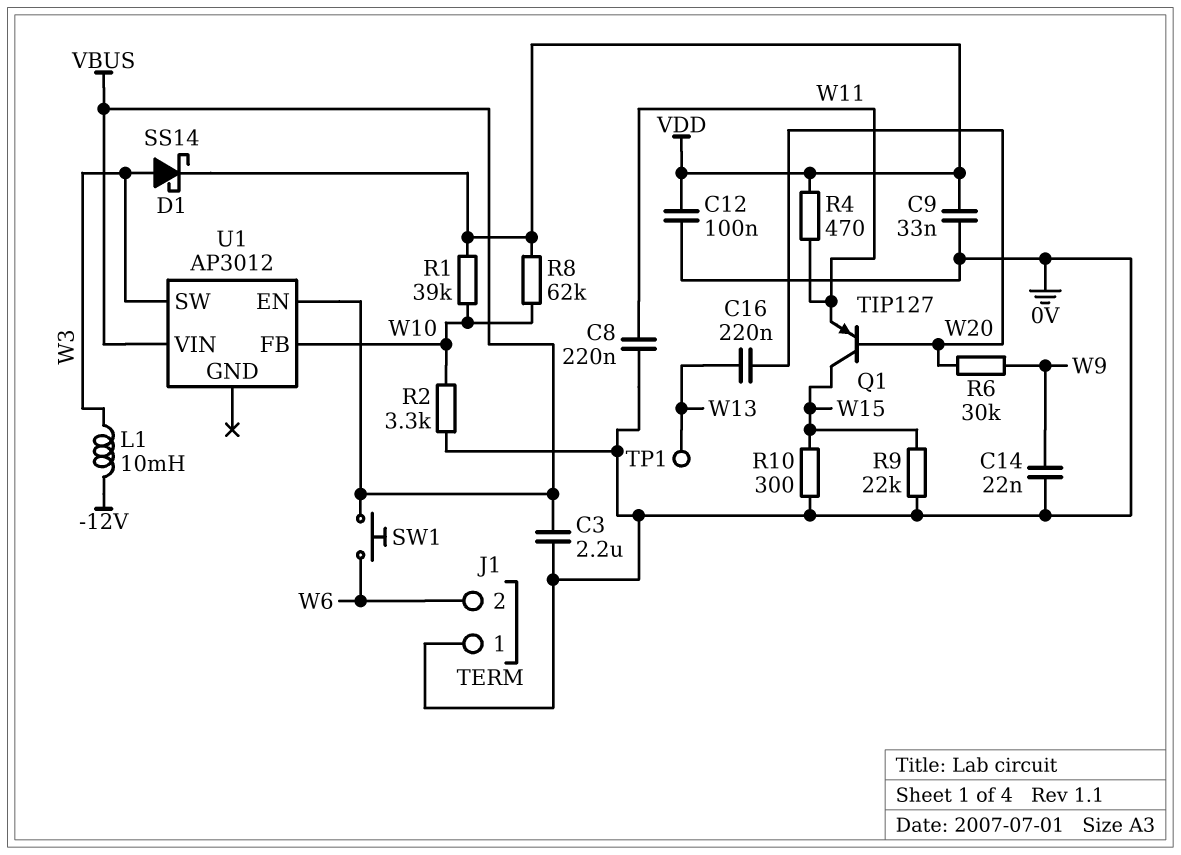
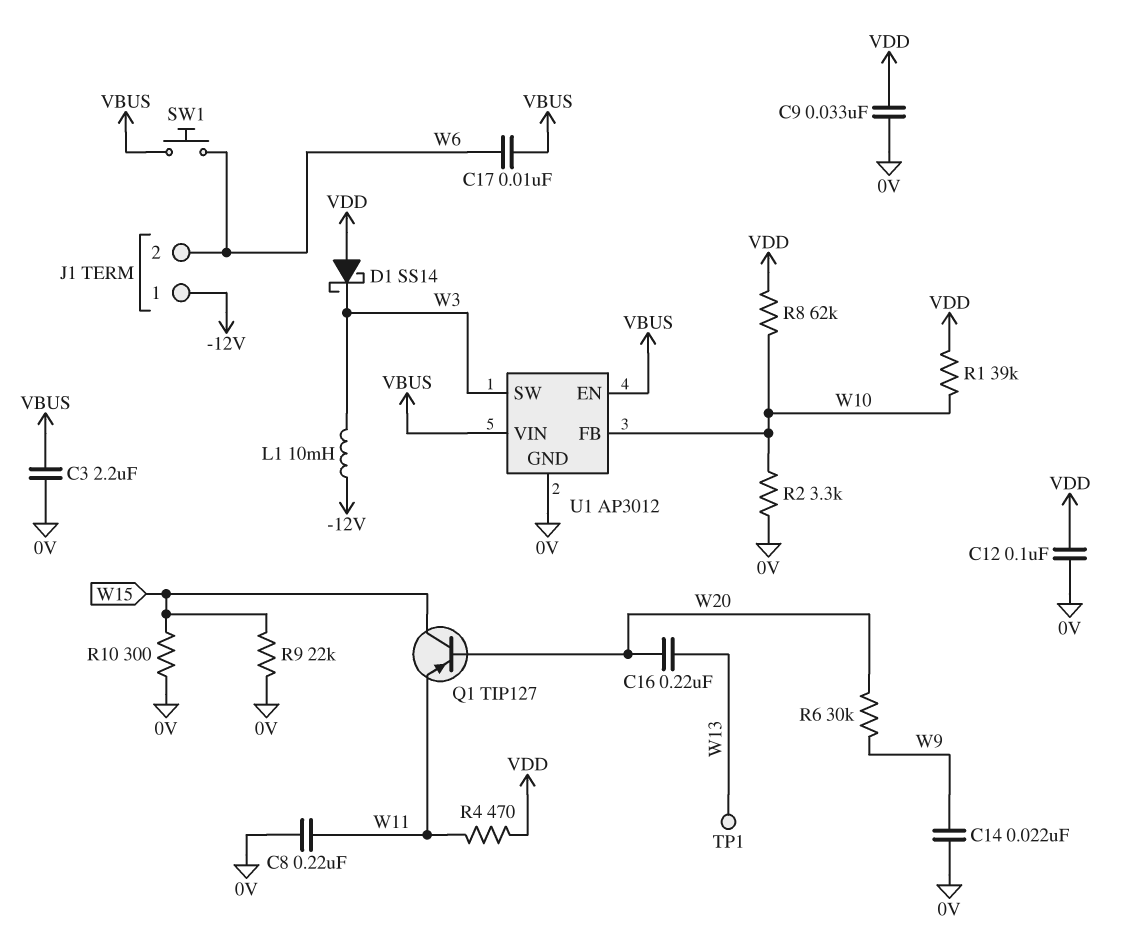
C17: none -> 10nF (VBUS, W6)
D1: schottky SS14 (A W3, K VDD) -> schottky SS14 (A VDD, K W3)
J1 pin 1: 0V -> -12V
U1 pin GND: none -> 0V

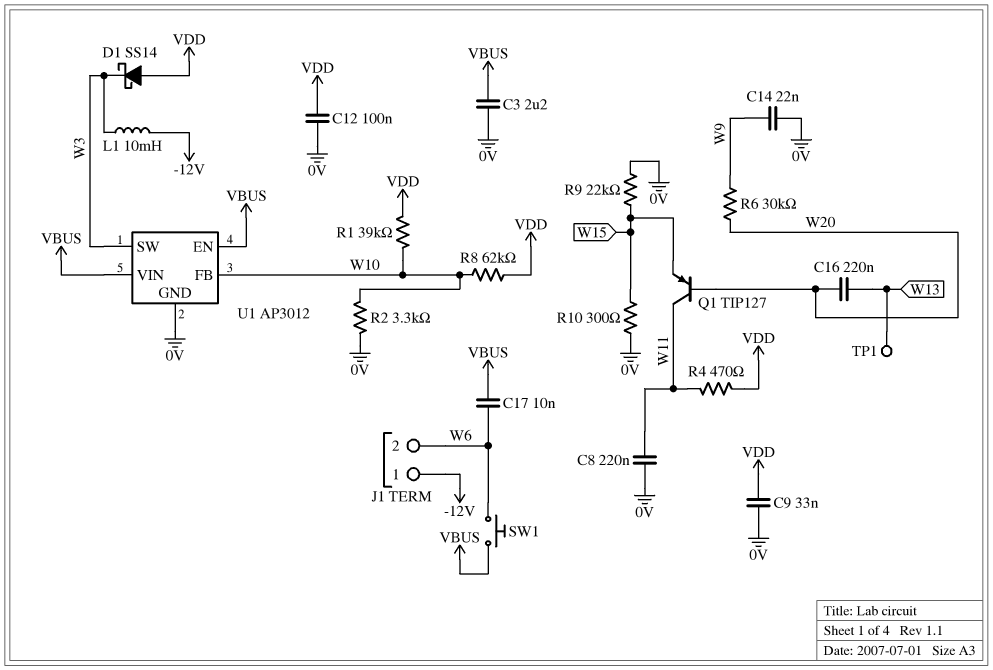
Q1: PNP TIP127 (B W20, C W15, E W11) -> PNP TIP127 (B W20, C W11, E W15)

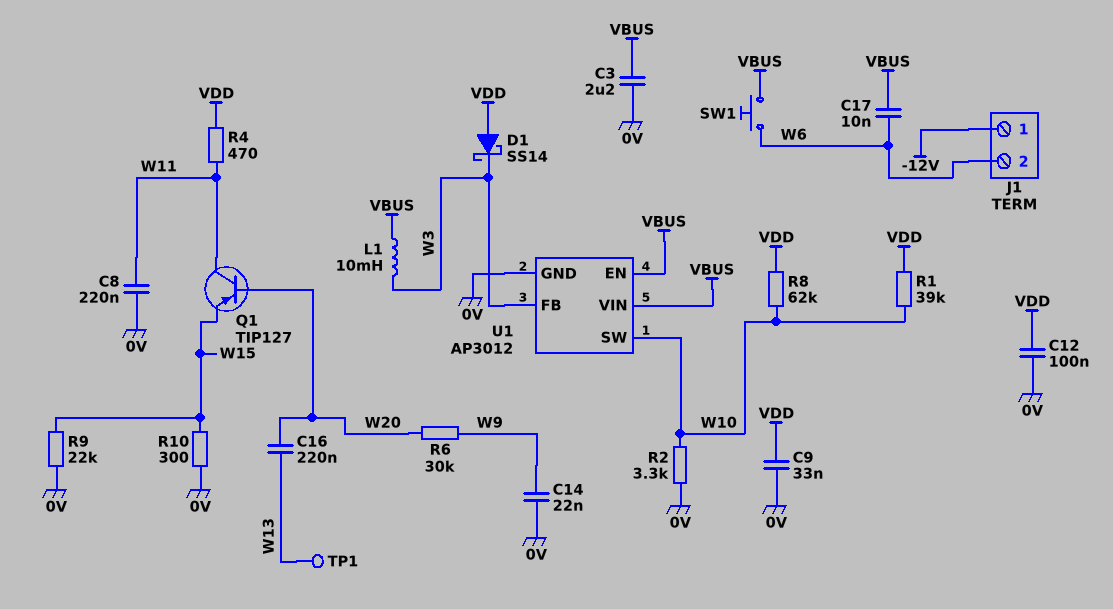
L1: 10mH (-12V, W3) -> 10mH (VBUS, W3)
U1 pin FB: W10 -> W3
U1 pin SW: W3 -> W10

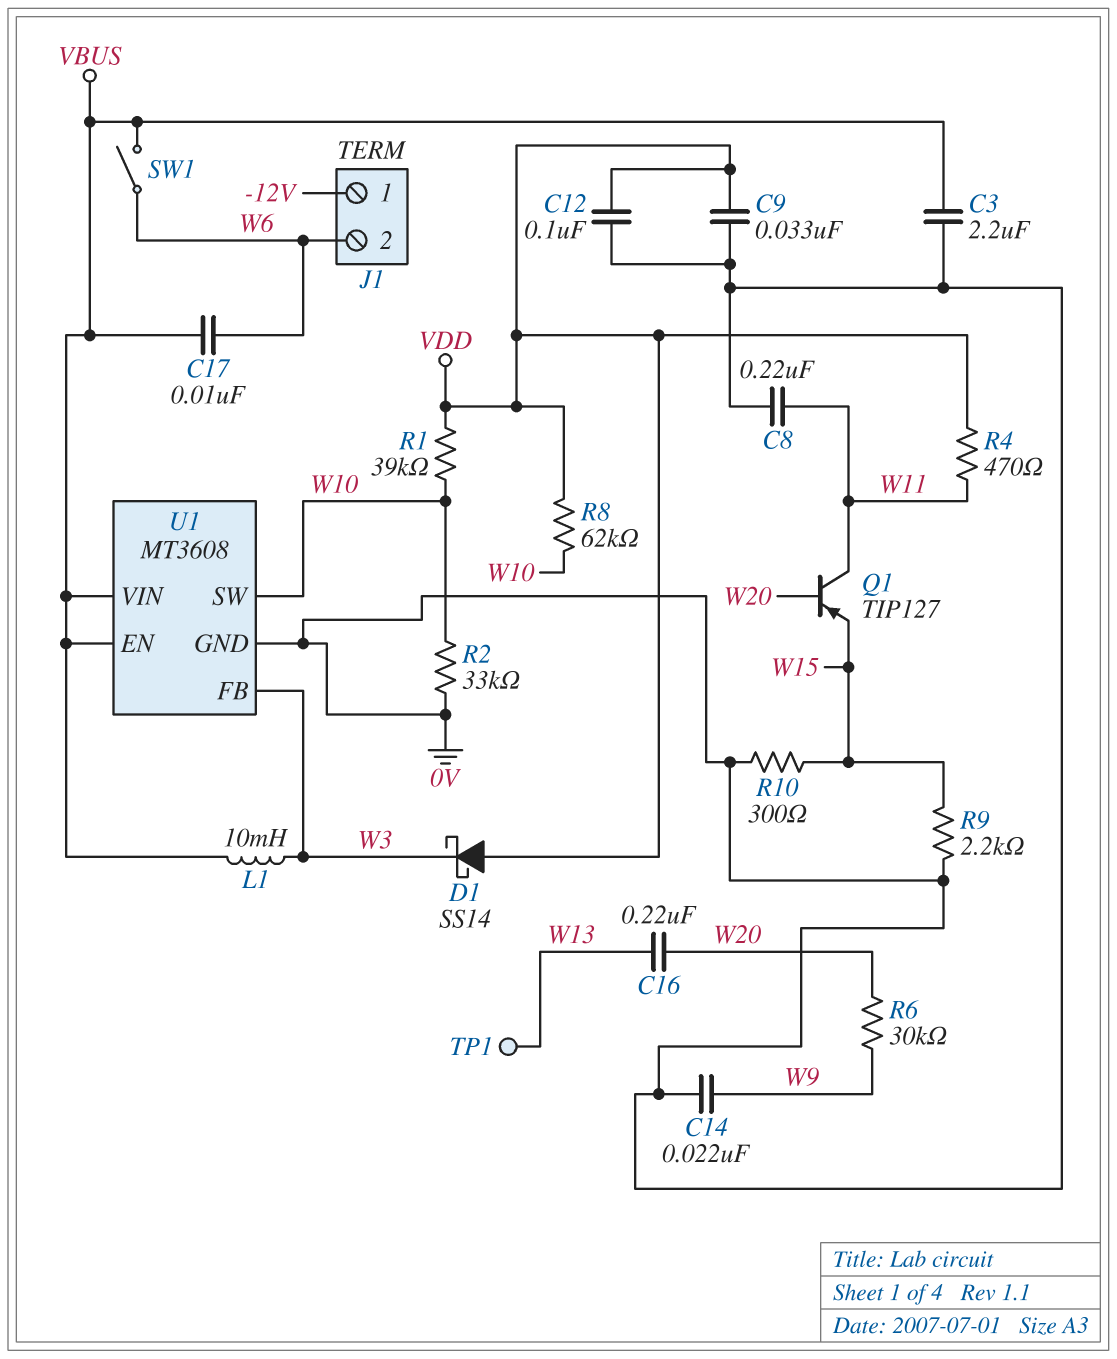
R2: 3.3k (0V, W10) -> 33k (0V, W10)
R9: 22k (0V, W15) -> 2.2k (0V, W15)
SW1: button (VBUS, W6) -> switch (VBUS, W6)
U1: AP3012 -> MT3608

